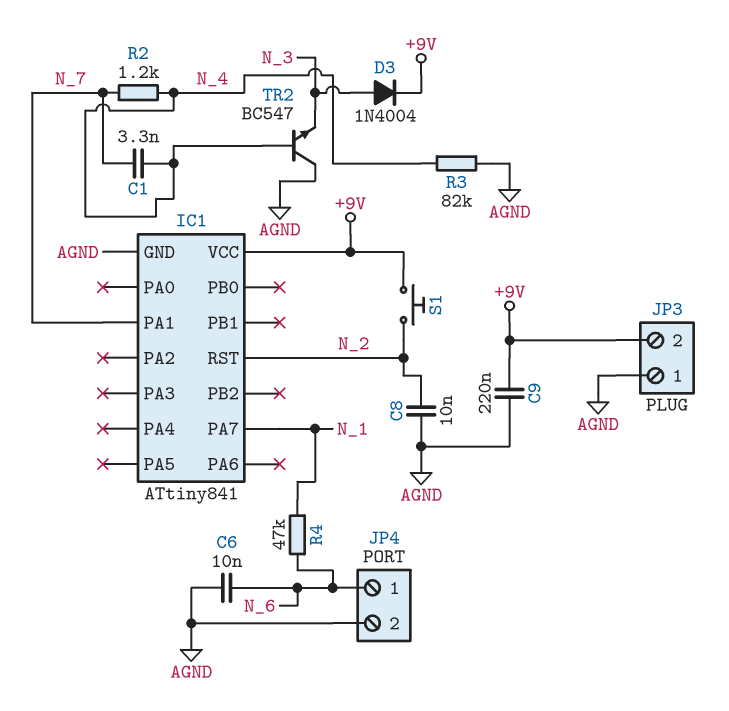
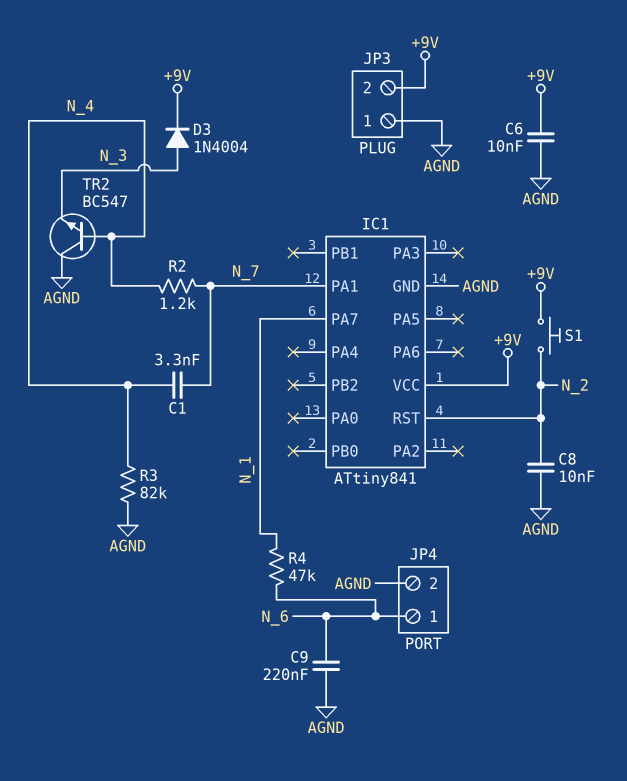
C6: 10nF (AGND, N_6) -> 10nF (+9V, AGND)
C9: 220nF (+9V, AGND) -> 220nF (AGND, N_6)

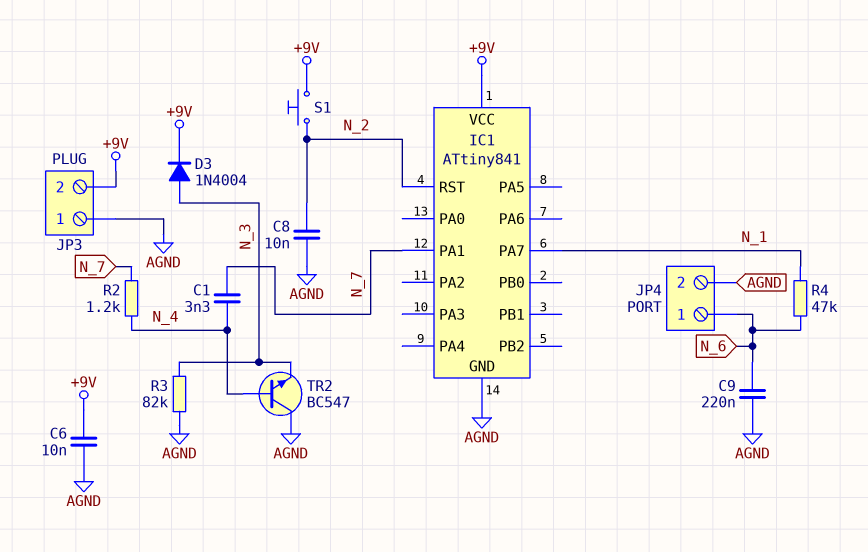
R3: 82k (AGND, N_4) -> 82k (AGND, N_3)

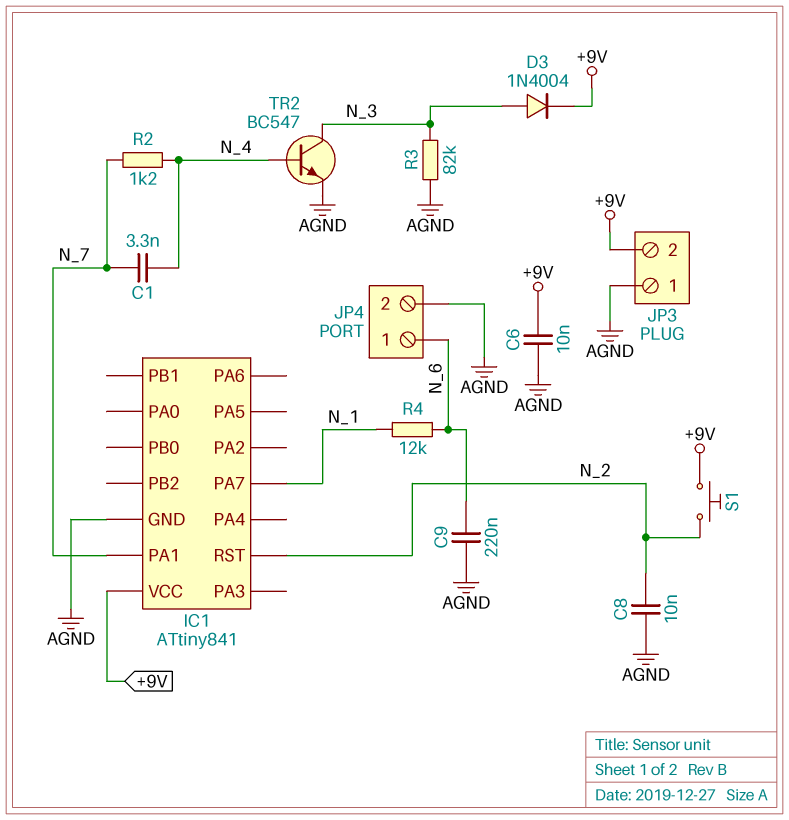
R4: 47k (N_1, N_6) -> 12k (N_1, N_6)
TR2: NPN BC547 (B N_4, C AGND, E N_3) -> NPN BC547 (B N_4, C N_3, E AGND)

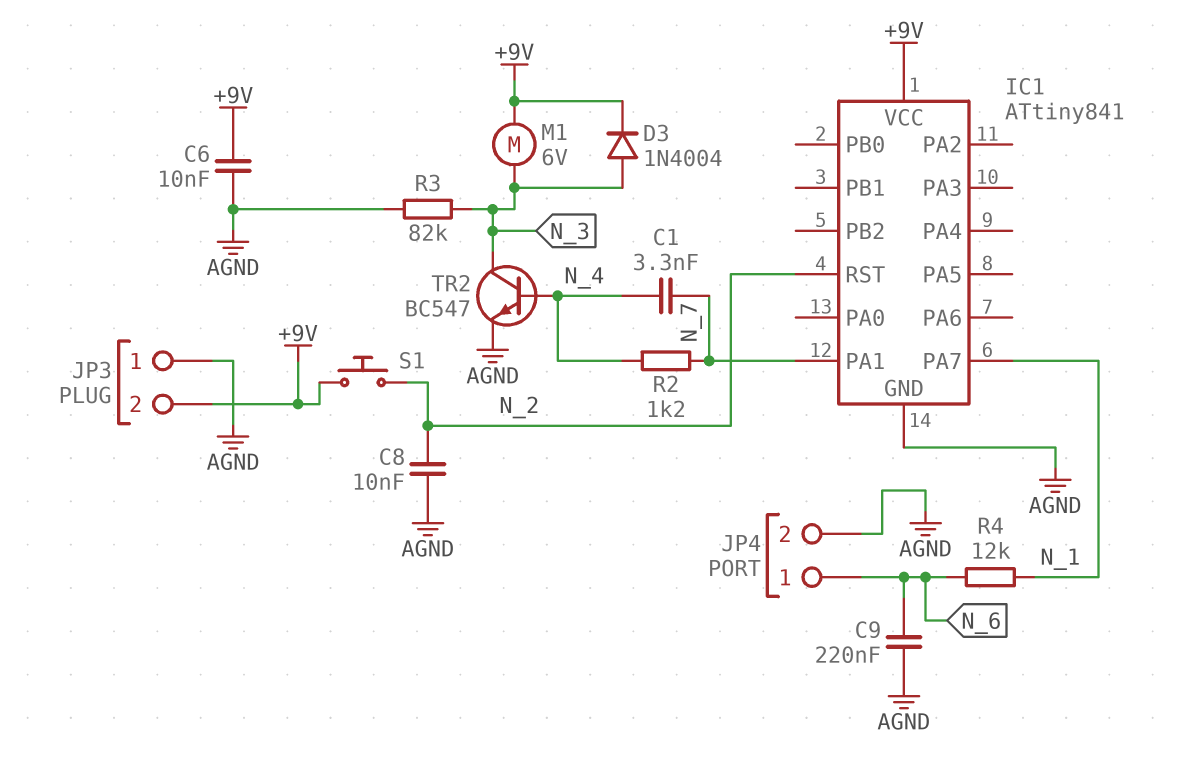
M1: none -> motor 6V (+9V, N_3)

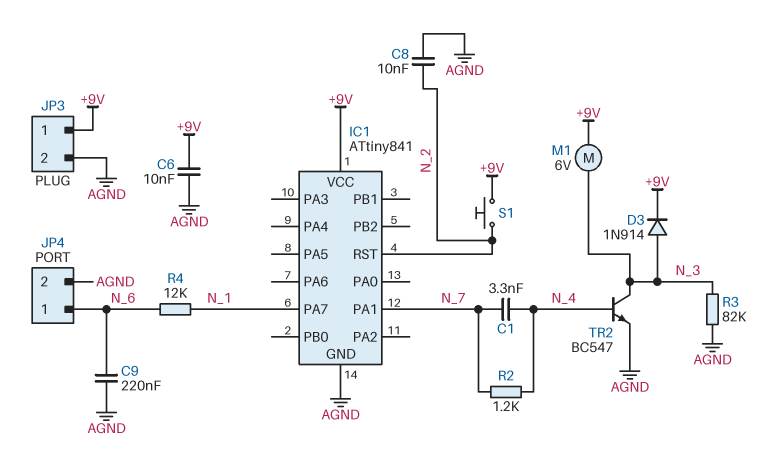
D3: diode 1N4004 (A N_3, K +9V) -> diode 1N914 (A N_3, K +9V)
JP3 pin 1: AGND -> +9V
JP3 pin 2: +9V -> AGND

